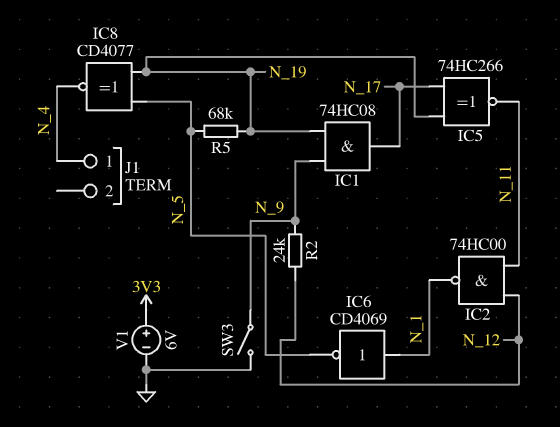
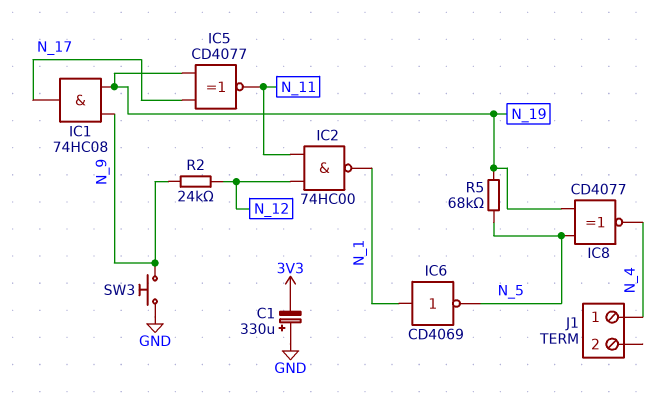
C1: none -> 330uF (plus GND, minus 3V3)
IC5: XNOR 74HC266 (in N_17, in N_19, out N_11) -> XNOR CD4077 (in N_17, in N_19, out N_11)
SW3: switch (GND, N_9) -> button (GND, N_9)
V1: 6V (plus 3V3, minus GND) -> none

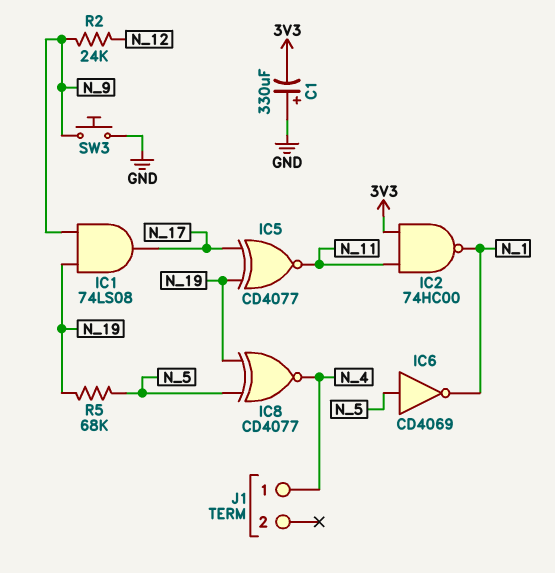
IC1: AND 74HC08 (in N_9, in N_19, out N_17) -> AND 74LS08 (in N_9, in N_19, out N_17)
IC2: NAND 74HC00 (in N_11, in N_12, out N_1) -> NAND 74HC00 (in 3V3, in N_11, out N_1)
IC6: NOT CD4069 (in N_1, out N_5) -> NOT CD4069 (in N_5, out N_1)

